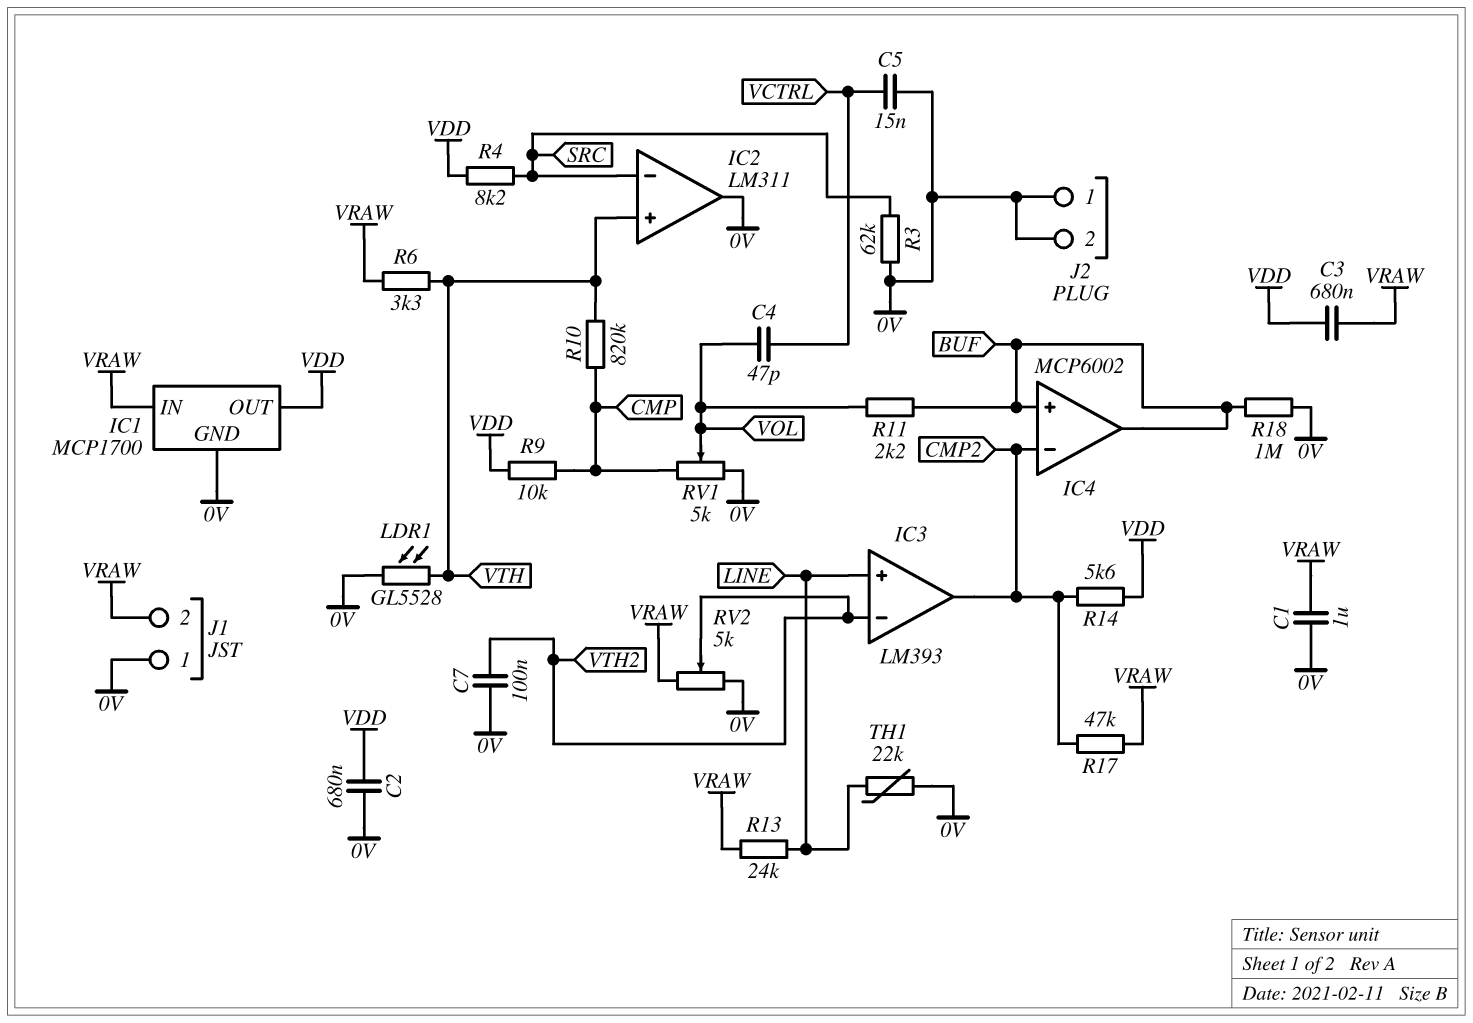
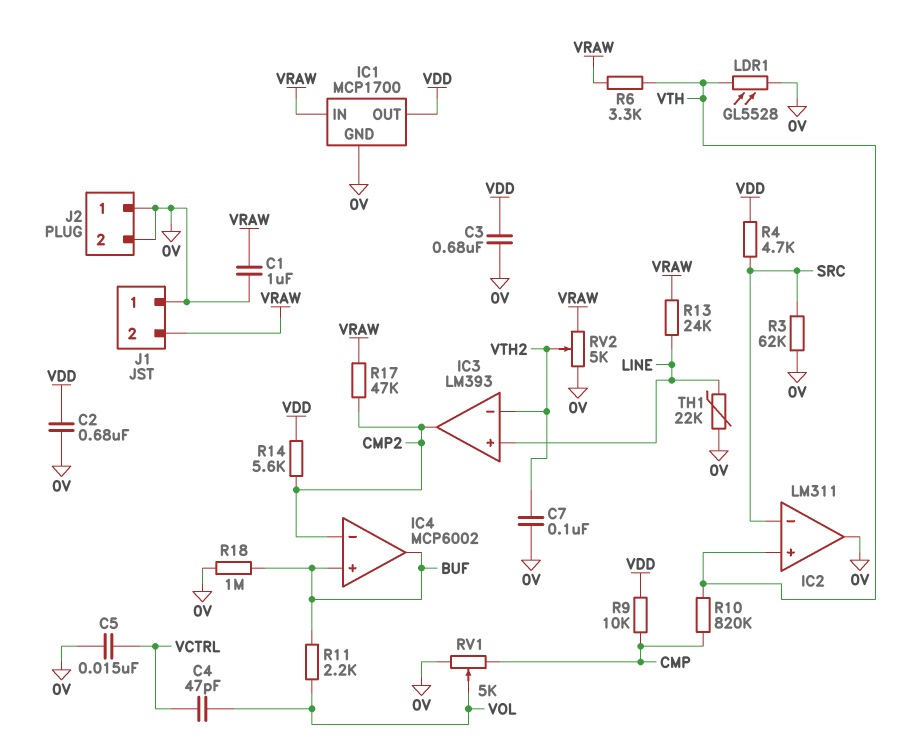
C3: 680nF (VDD, VRAW) -> 680nF (0V, VDD)
R4: 8.2k (SRC, VDD) -> 4.7k (SRC, VDD)

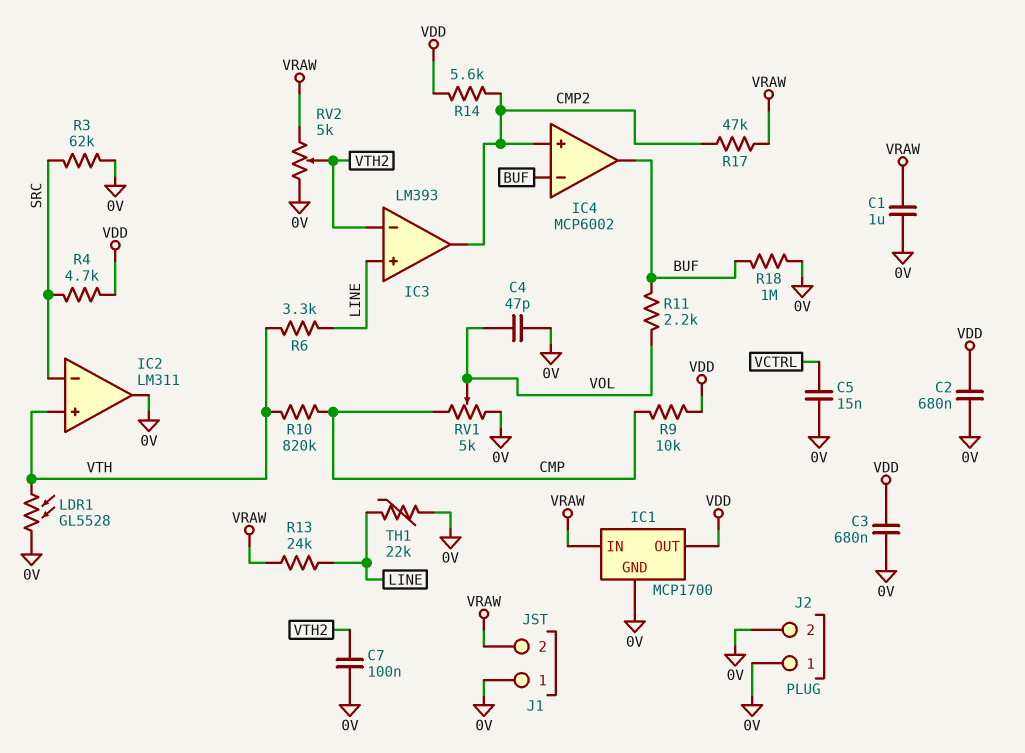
C4: 47pF (VCTRL, VOL) -> 47pF (0V, VOL)
IC4 pin in+: BUF -> CMP2
IC4 pin in-: CMP2 -> BUF
R6: 3.3k (VRAW, VTH) -> 3.3k (LINE, VTH)

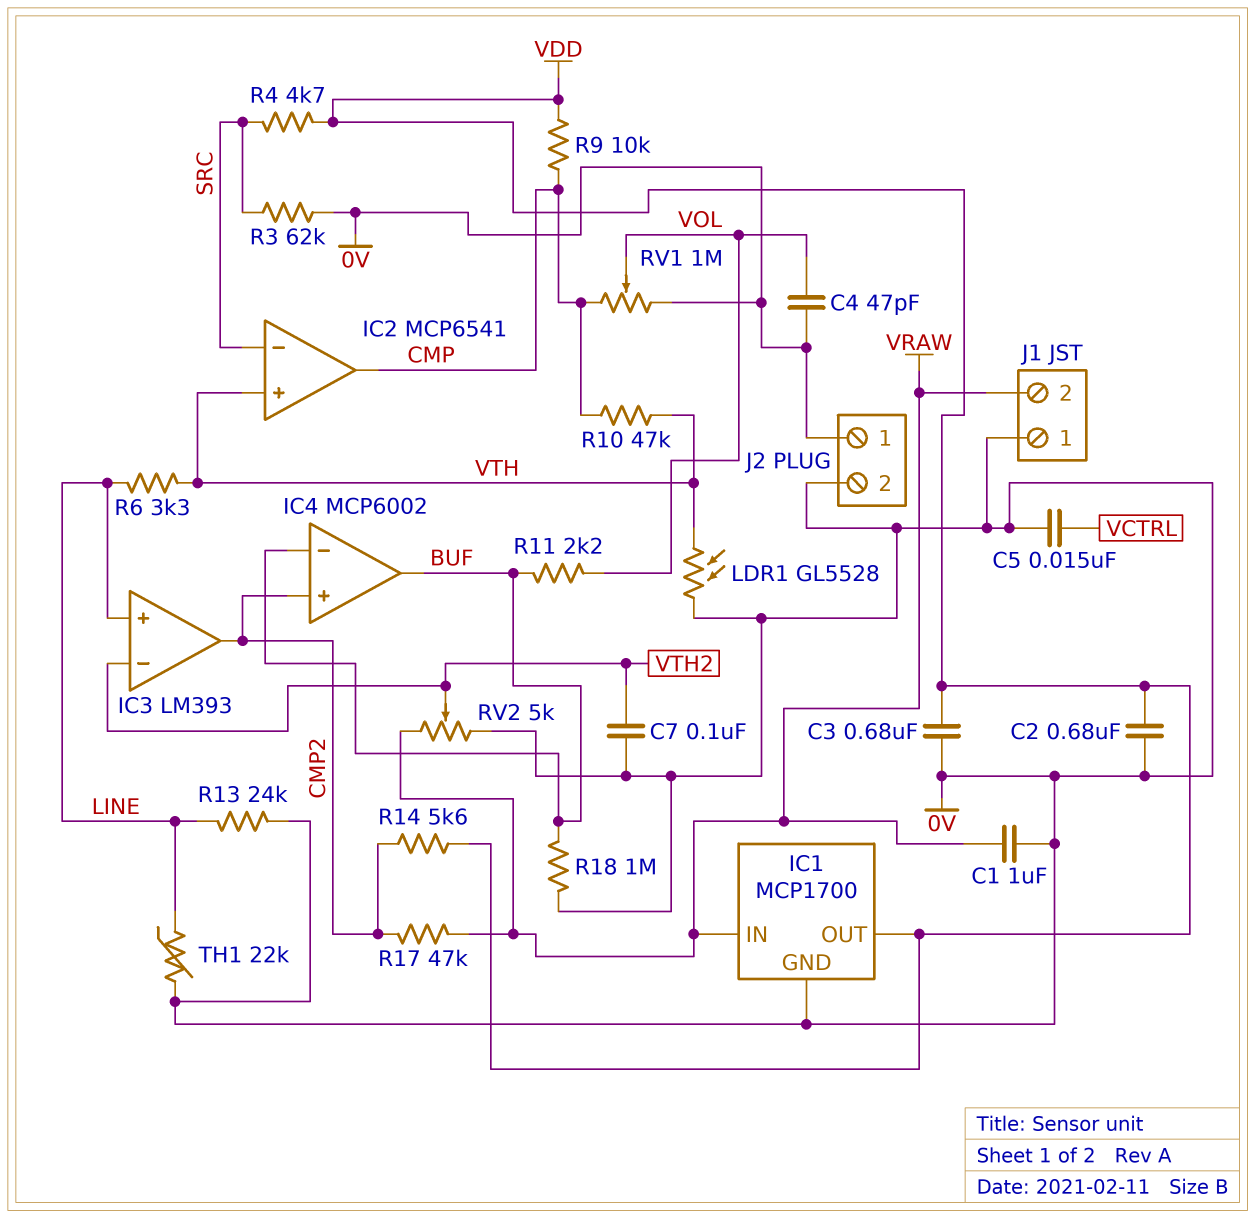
IC2: LM311 -> MCP6541
IC2 pin out: 0V -> CMP
R10: 820k (CMP, VTH) -> 47k (CMP, VTH)
R13: 24k (LINE, VRAW) -> 24k (0V, LINE)
RV1: 5k (0V, CMP, wiper VOL) -> 1M (0V, CMP, wiper VOL)

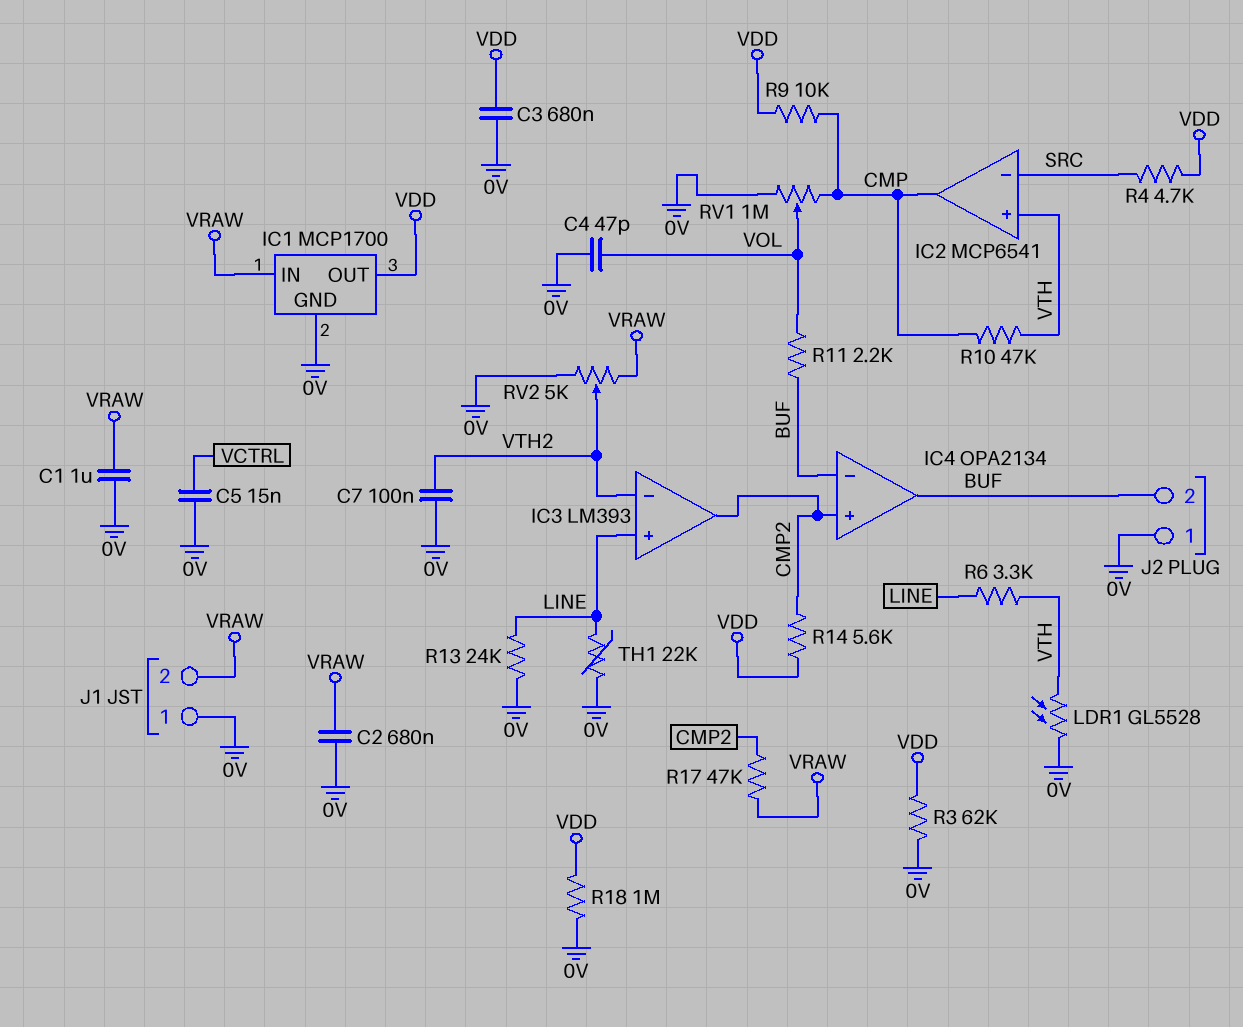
C2: 680nF (0V, VDD) -> 680nF (0V, VRAW)
IC4: MCP6002 -> OPA2134
J2 pin 2: 0V -> BUF
R3: 62k (0V, SRC) -> 62k (0V, VDD)
R18: 1M (0V, BUF) -> 1M (0V, VDD)

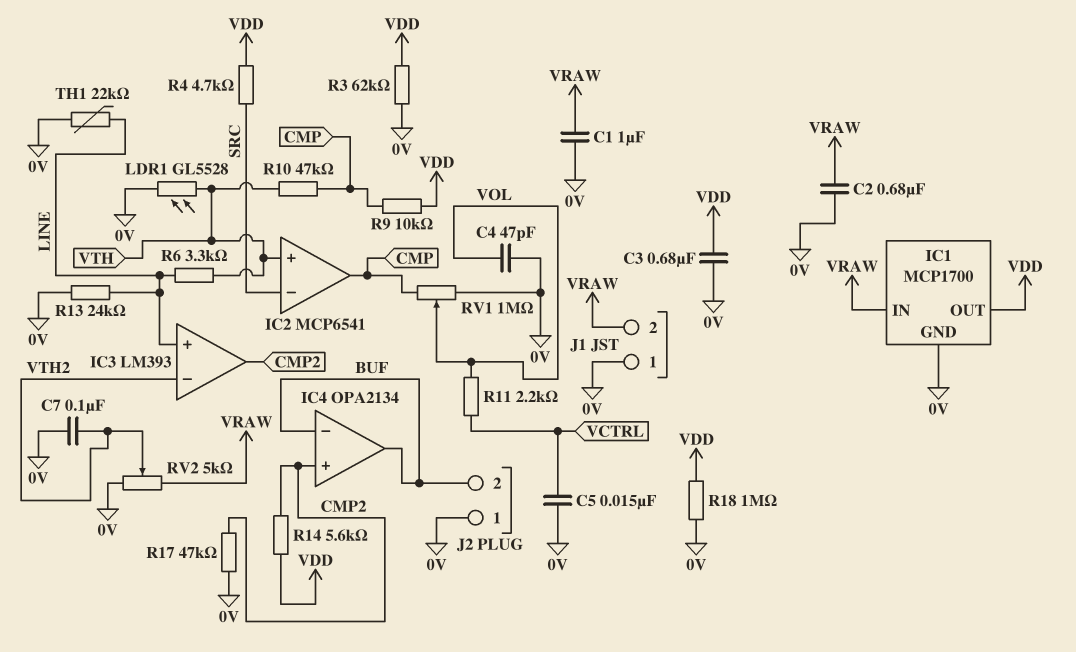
R11: 2.2k (BUF, VOL) -> 2.2k (VCTRL, VOL)
R17: 47k (CMP2, VRAW) -> 47k (0V, CMP2)

